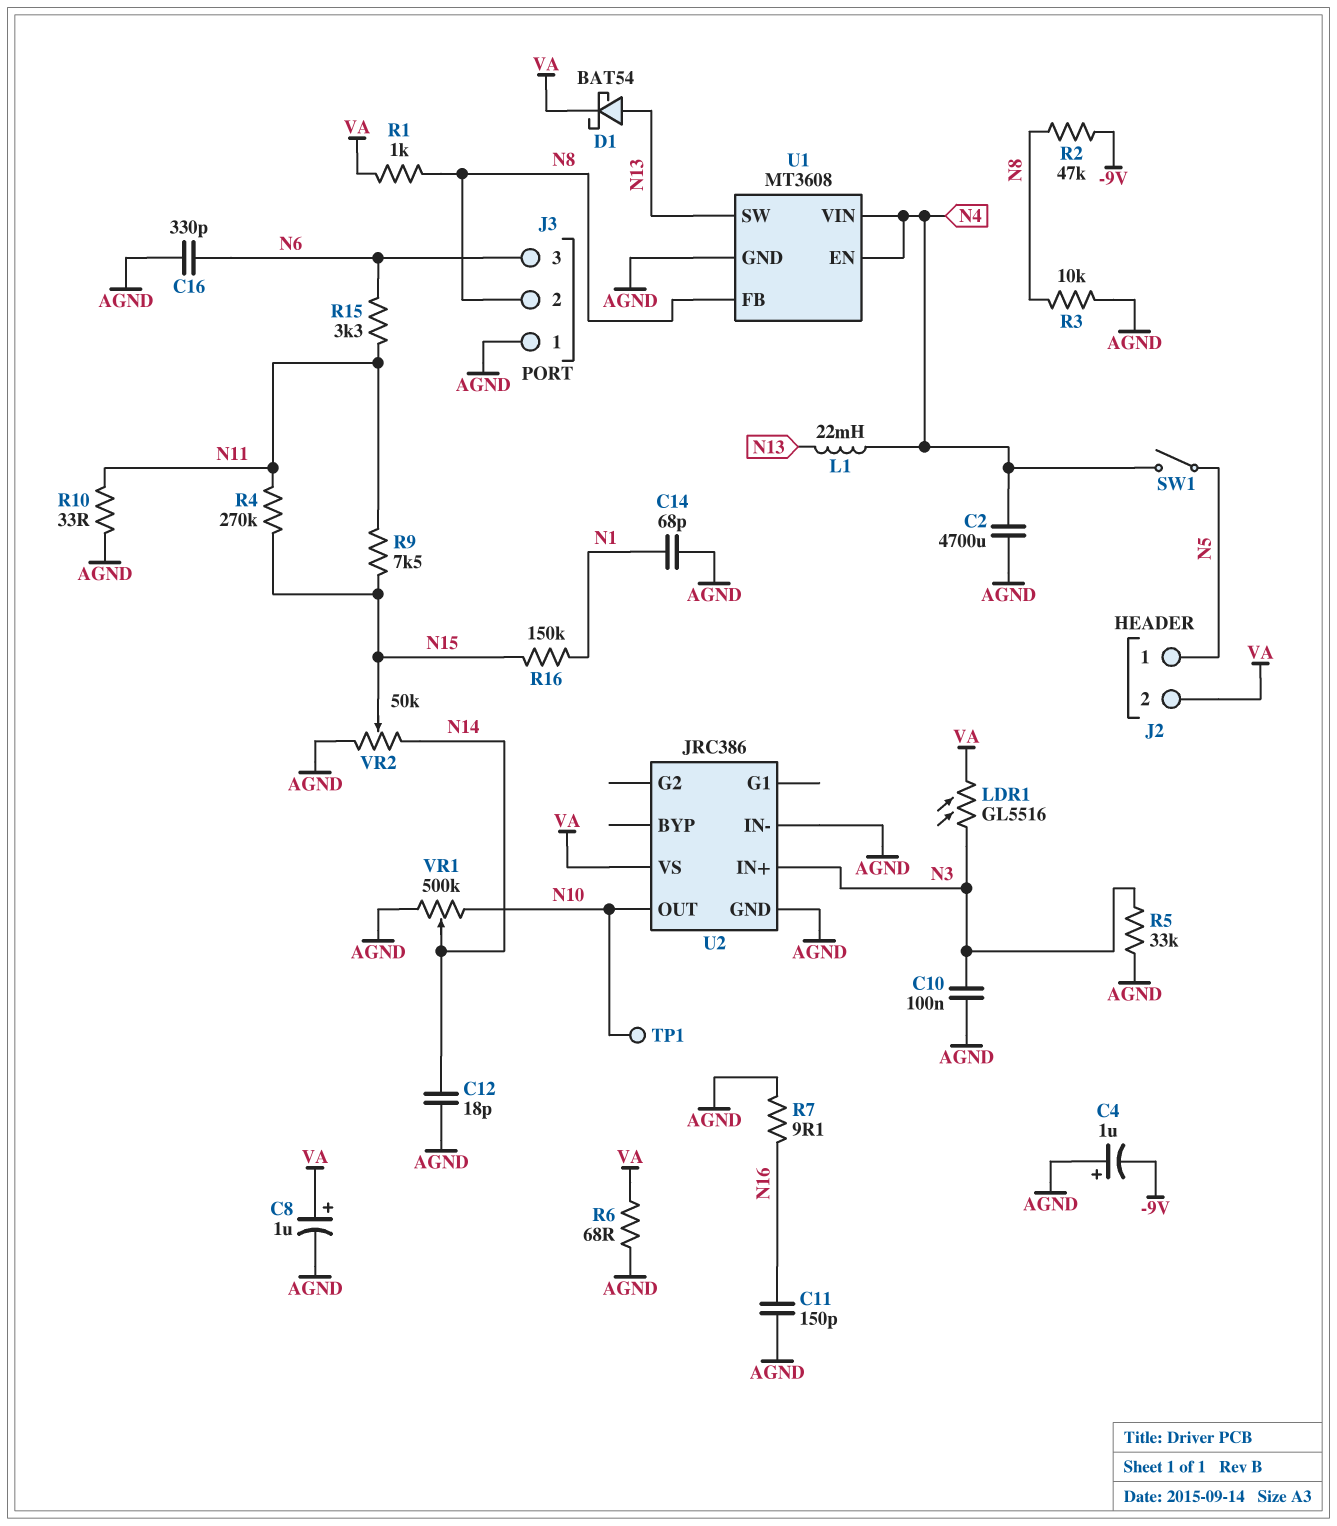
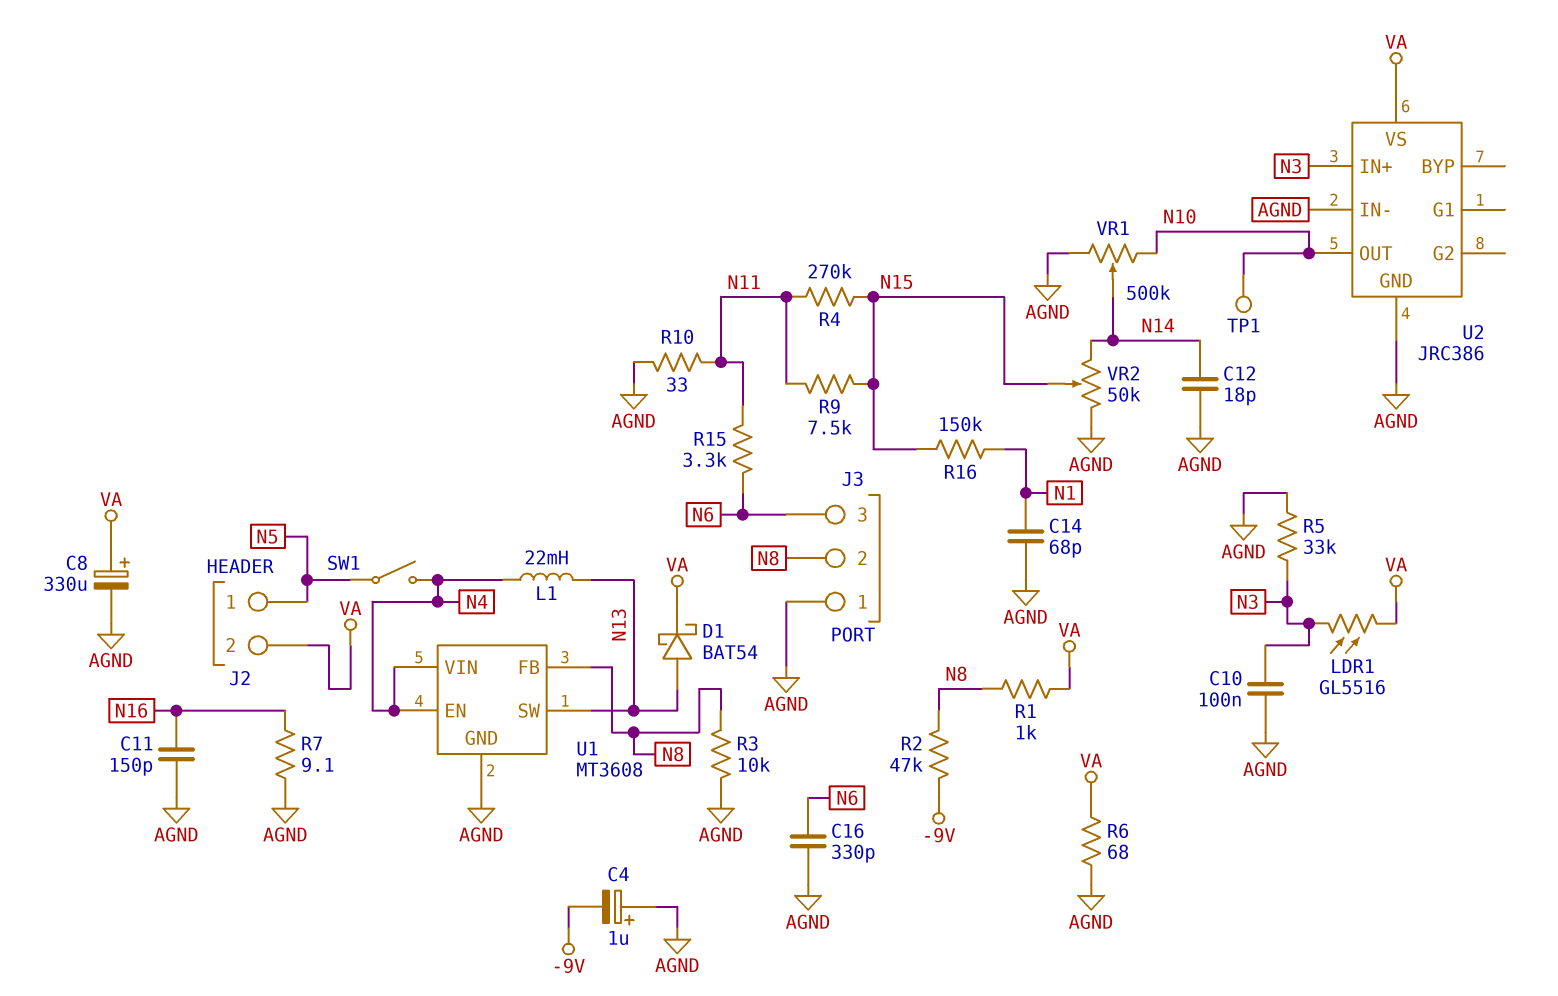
C2: 4700uF (AGND, N4) -> none
C8: 1uF (plus VA, minus AGND) -> 330uF (plus VA, minus AGND)

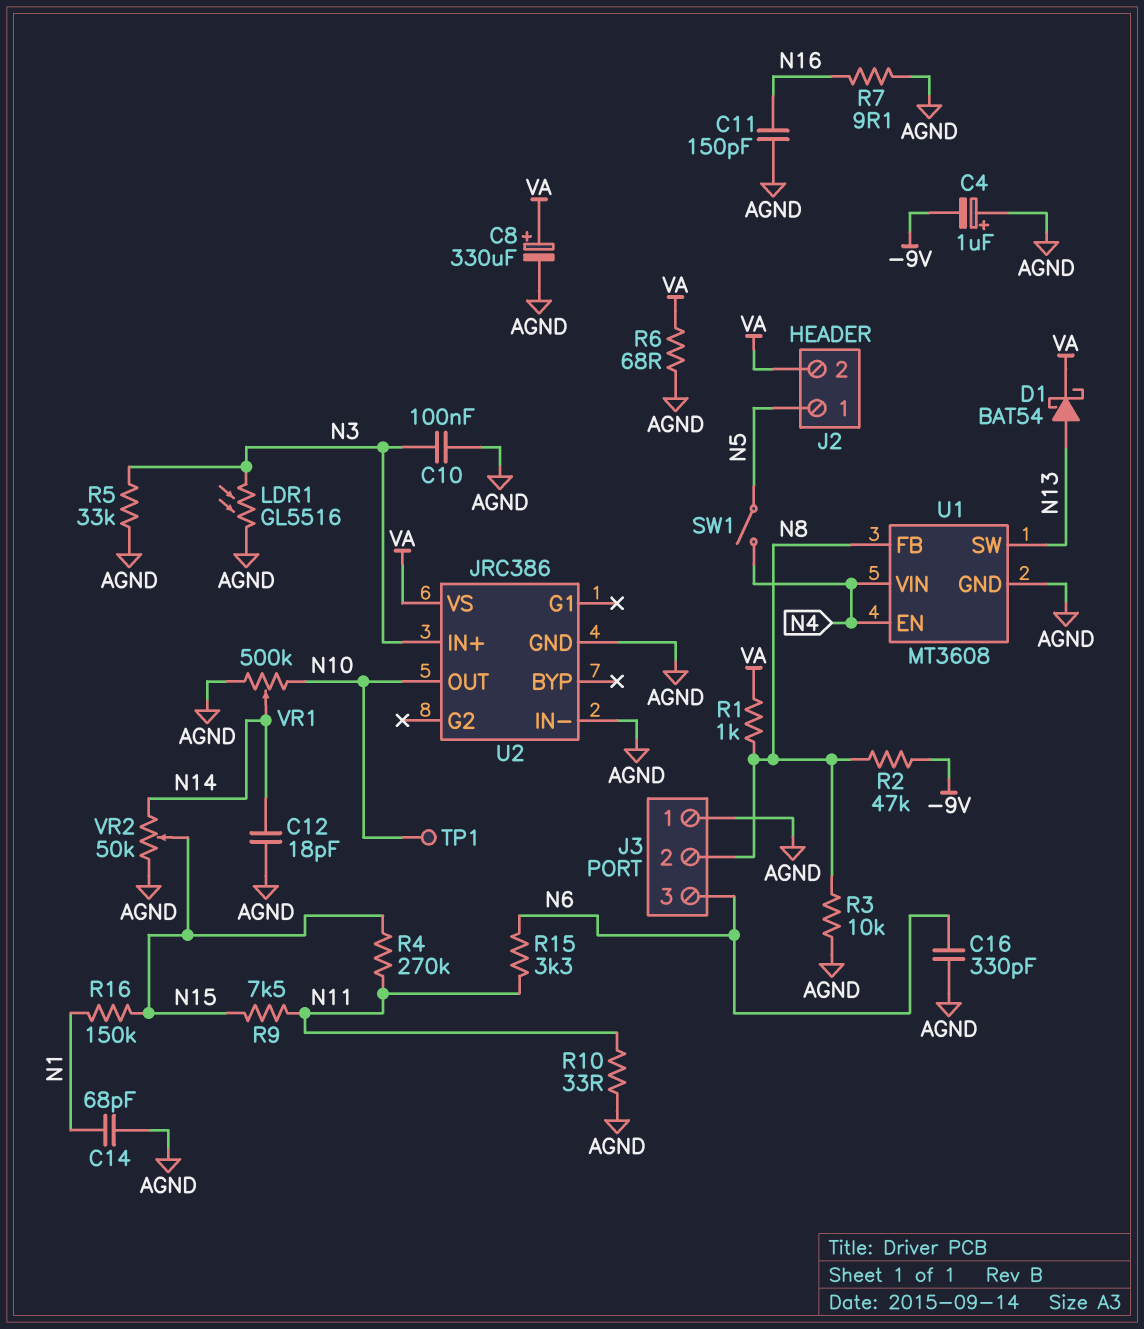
L1: 22mH (N4, N13) -> none
LDR1: GL5516 (N3, VA) -> GL5516 (AGND, N3)

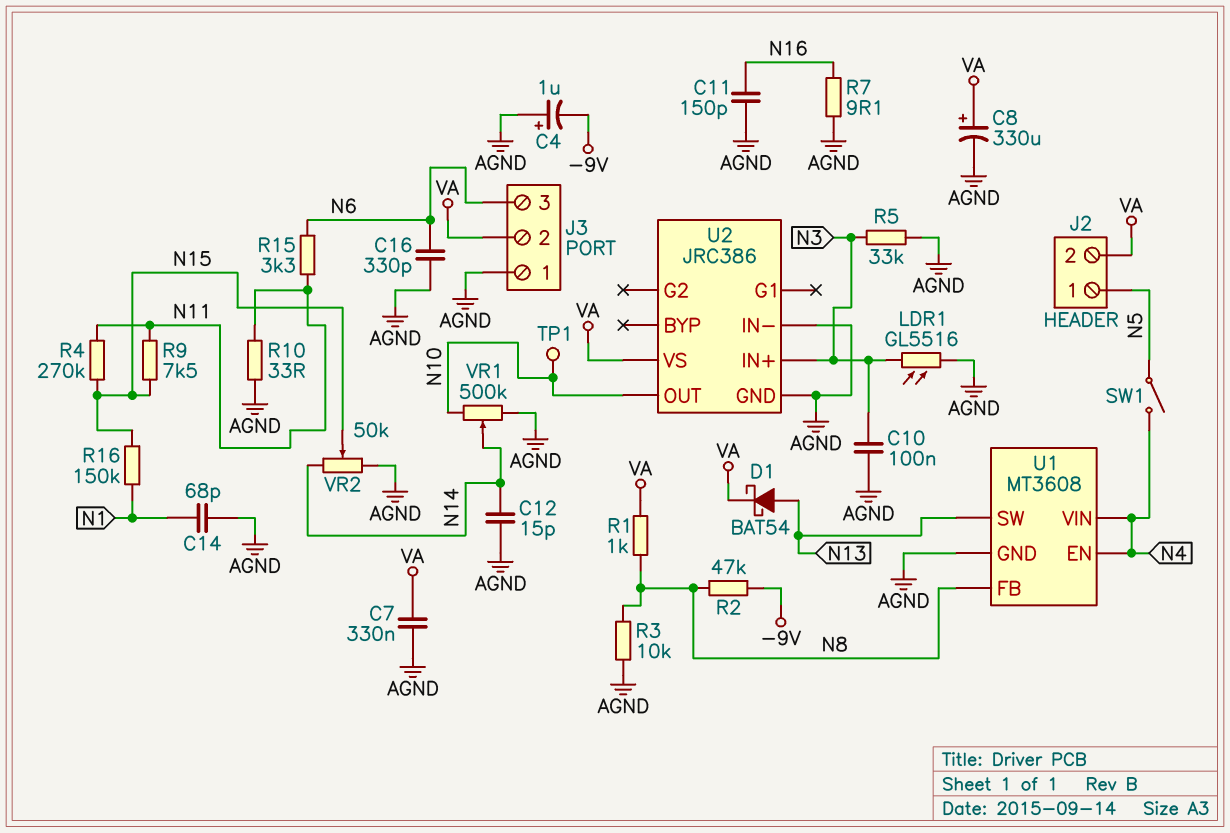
C7: none -> 330nF (AGND, VA)
C12: 18pF (AGND, N14) -> 15pF (AGND, N14)
J3 pin 2: N8 -> VA
R6: 68 (AGND, VA) -> none

